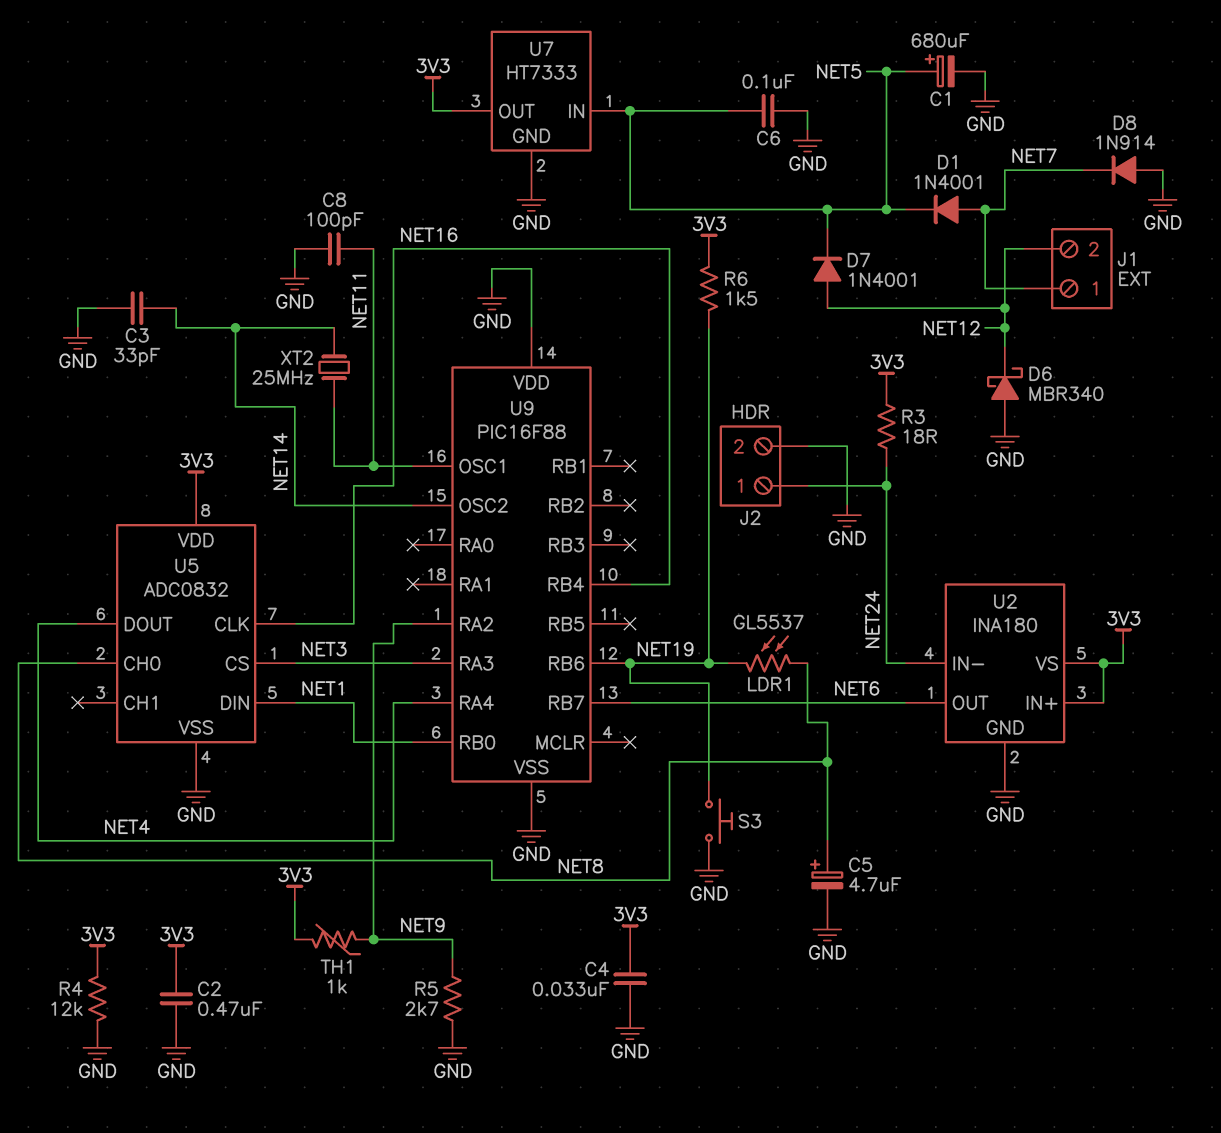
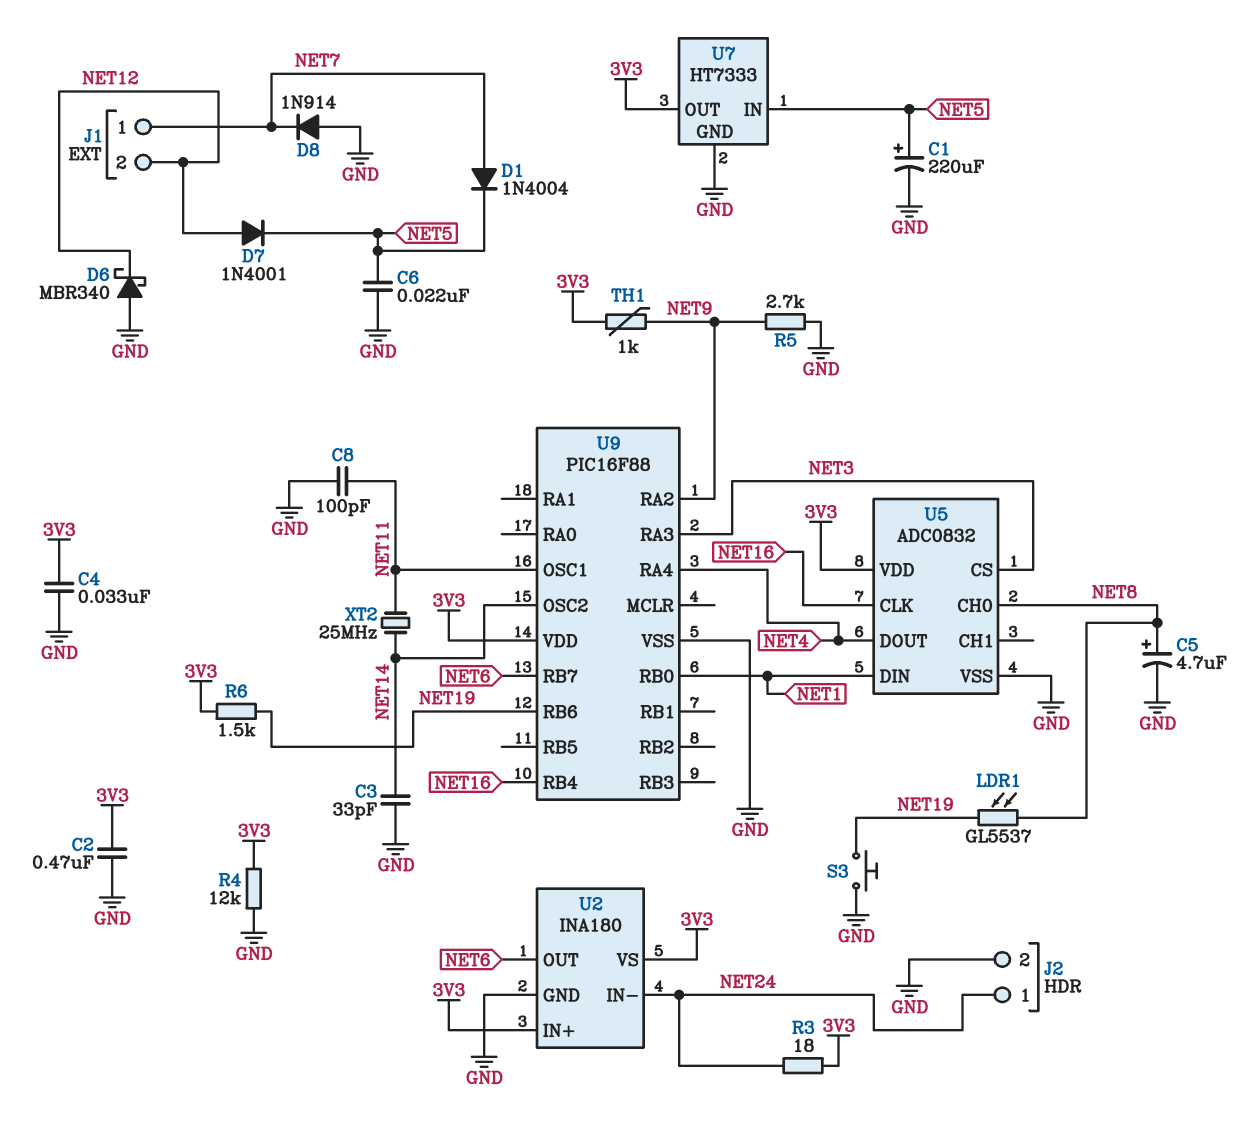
C1: 680uF (plus NET5, minus GND) -> 220uF (plus NET5, minus GND)
C6: 100nF (GND, NET5) -> 22nF (GND, NET5)
D1: diode 1N4001 (A NET7, K NET5) -> diode 1N4004 (A NET7, K NET5)
U9 pin VDD: GND -> 3V3

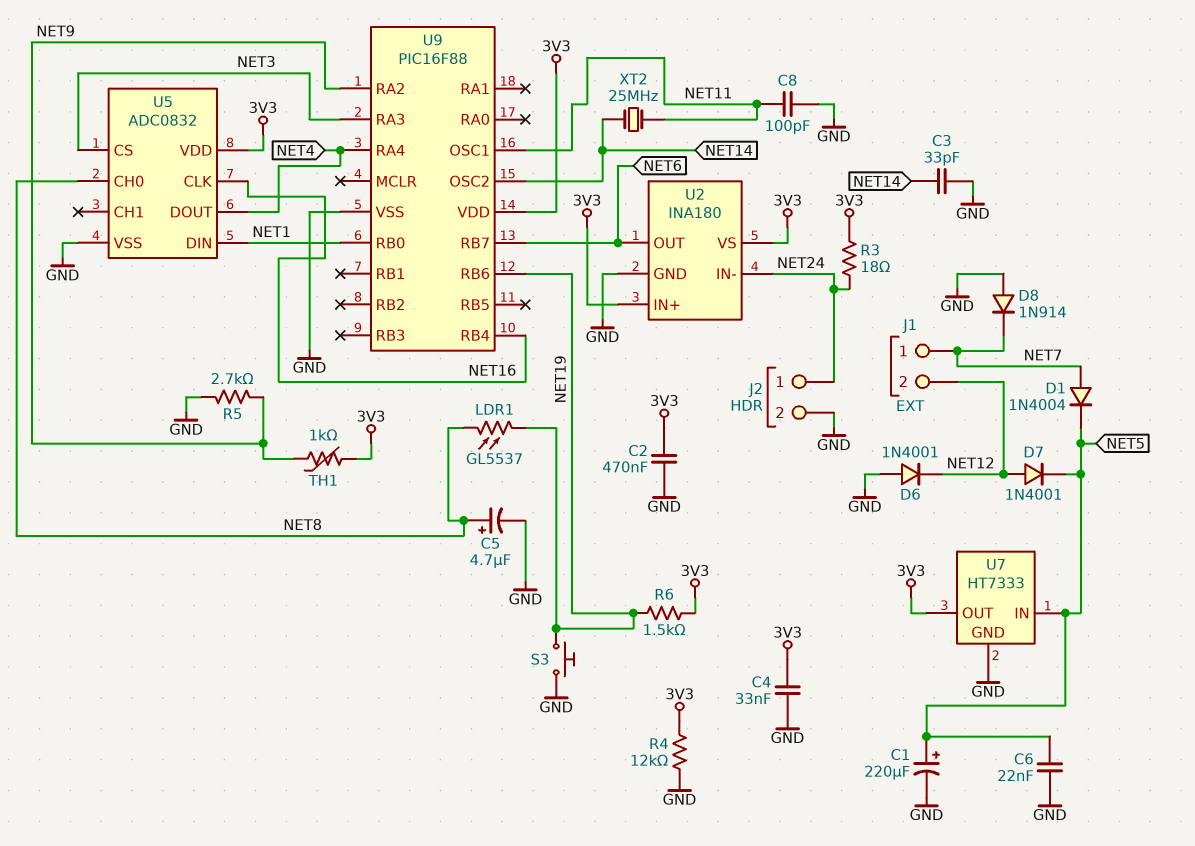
D6: schottky MBR340 (A GND, K NET12) -> diode 1N4001 (A GND, K NET12)

